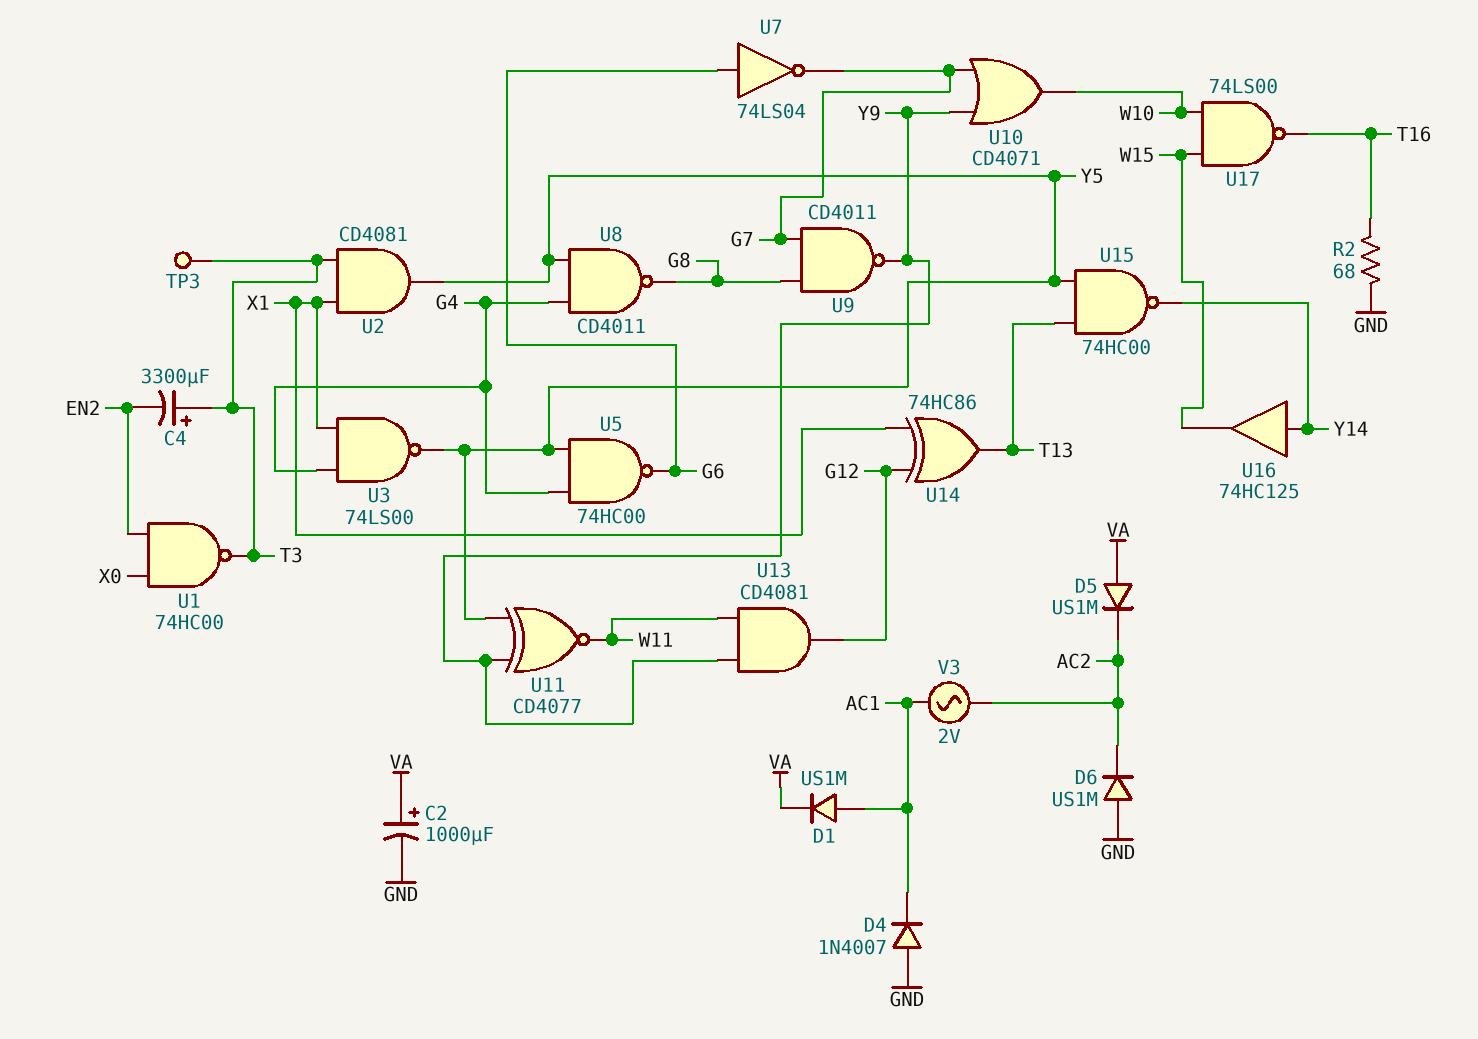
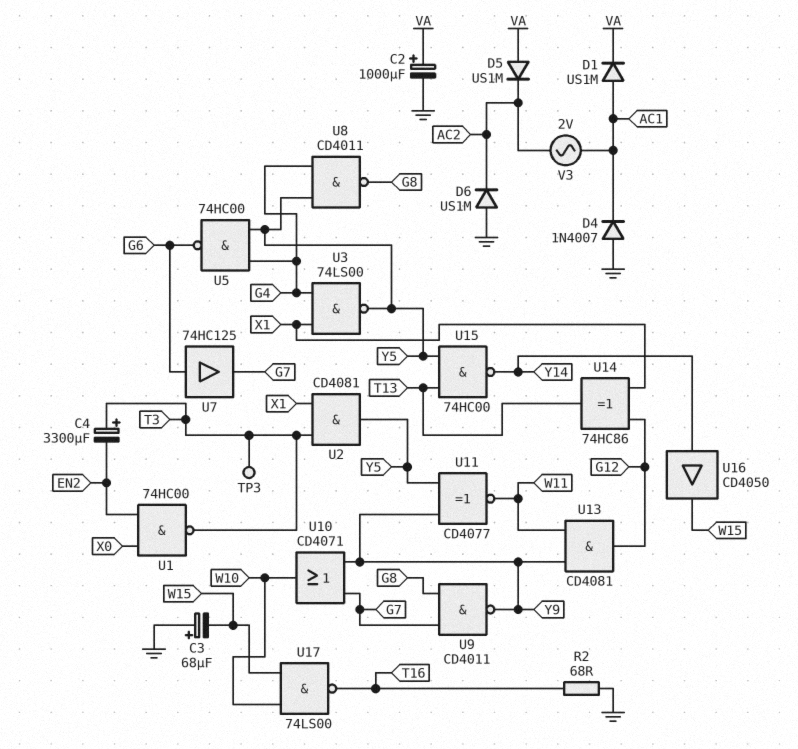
C3: none -> 68uF (plus GND, minus W15)
U7: NOT 74LS04 (in G6, out G7) -> buffer 74HC125 (in G6, out G7)
U16: buffer 74HC125 (in Y14, out W15) -> buffer CD4050 (in Y14, out W15)

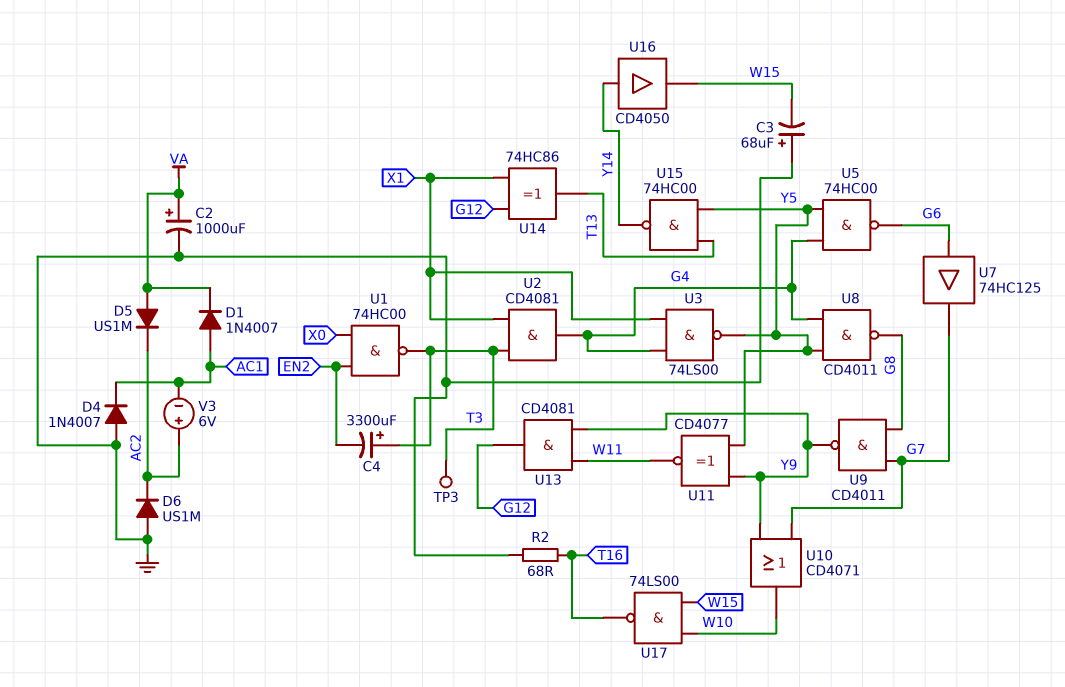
D1: diode US1M (A AC1, K VA) -> diode 1N4007 (A AC1, K VA)
U2: AND CD4081 (in T3, in X1, out Y5) -> AND CD4081 (in T3, in X1, out G4)
V3: AC 2V (AC1, AC2) -> 6V (plus AC2, minus AC1)

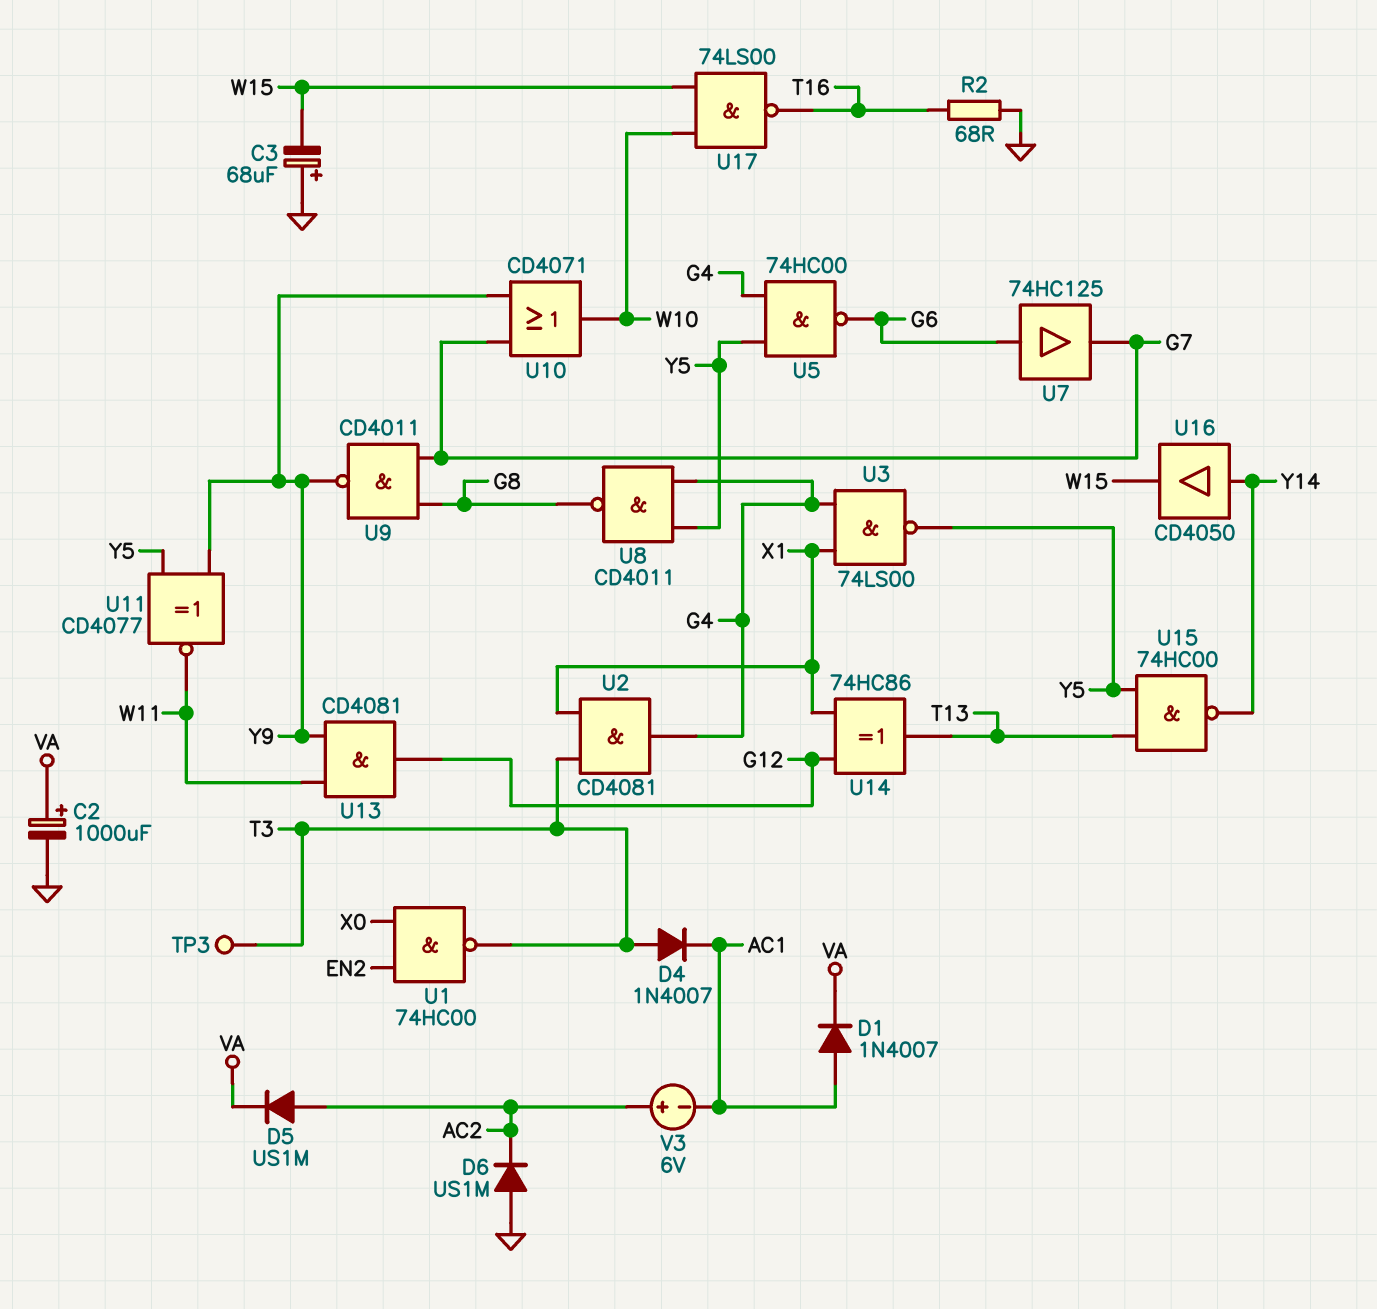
C4: 3300uF (plus T3, minus EN2) -> none
D4: diode 1N4007 (A GND, K AC1) -> diode 1N4007 (A T3, K AC1)
D5: diode US1M (A VA, K AC2) -> diode US1M (A AC2, K VA)

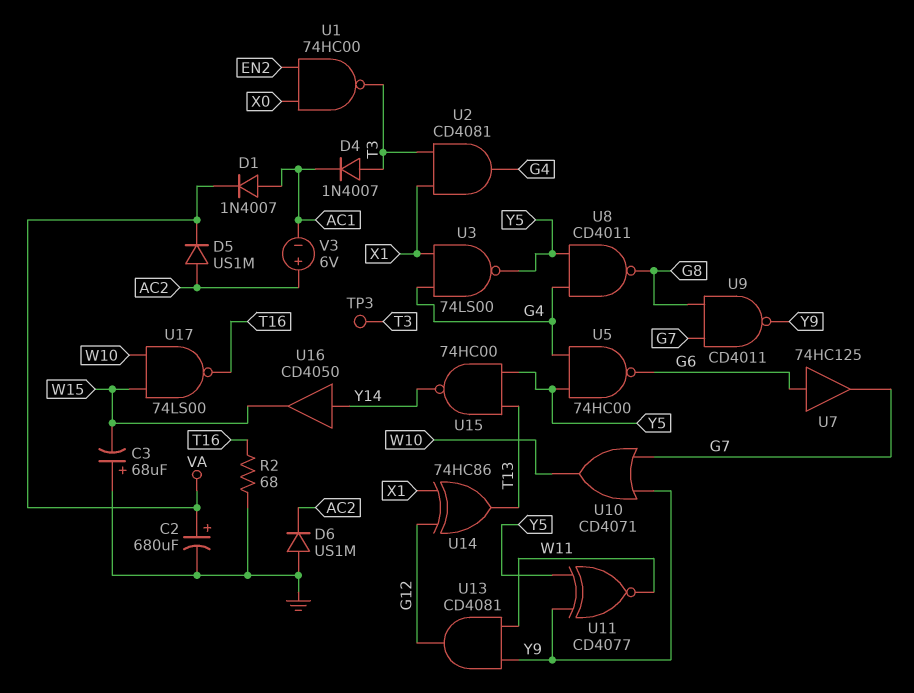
C2: 1000uF (plus VA, minus GND) -> 680uF (plus VA, minus GND)

